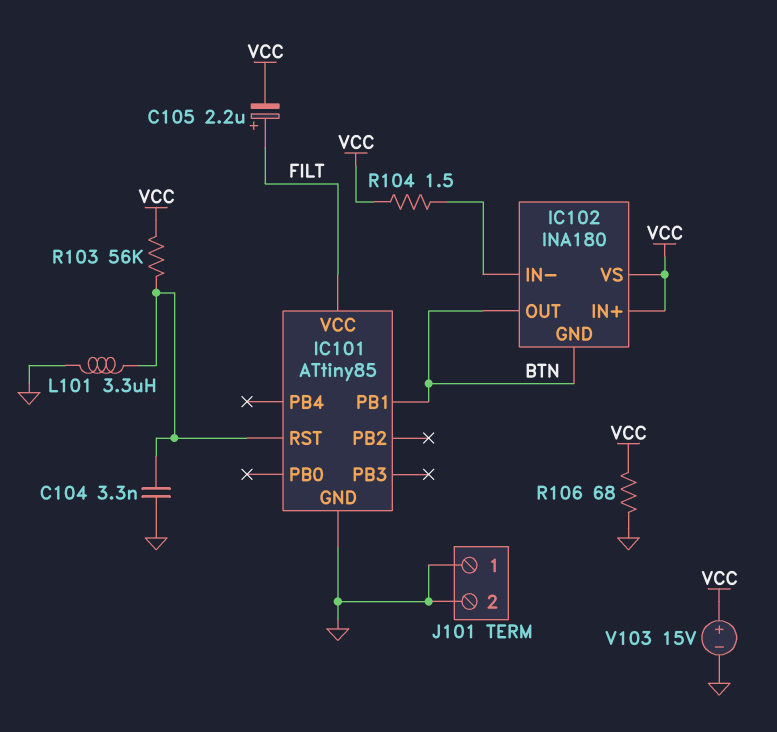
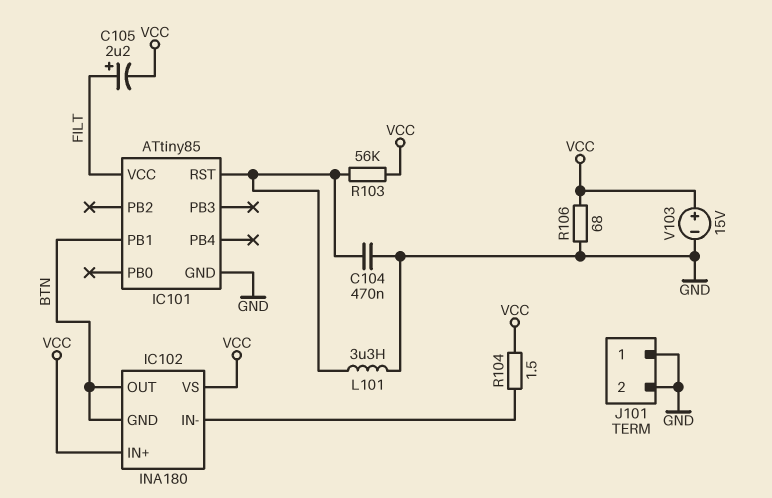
C104: 3.3nF (GND, IC101/RST) -> 470nF (GND, IC101/RST)

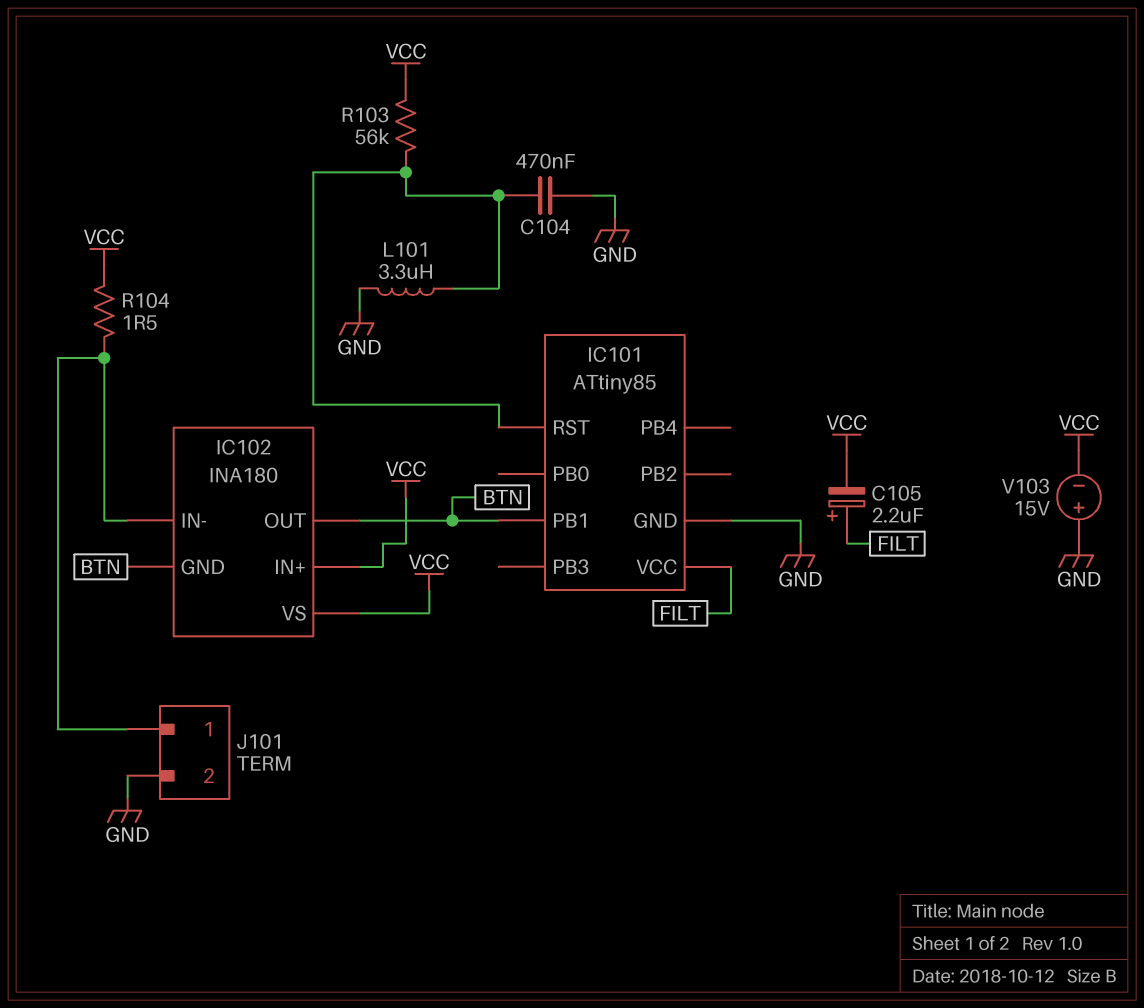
J101 pin 1: GND -> IC102/IN-
R106: 68 (GND, VCC) -> none
V103: 15V (plus VCC, minus GND) -> 15V (plus GND, minus VCC)

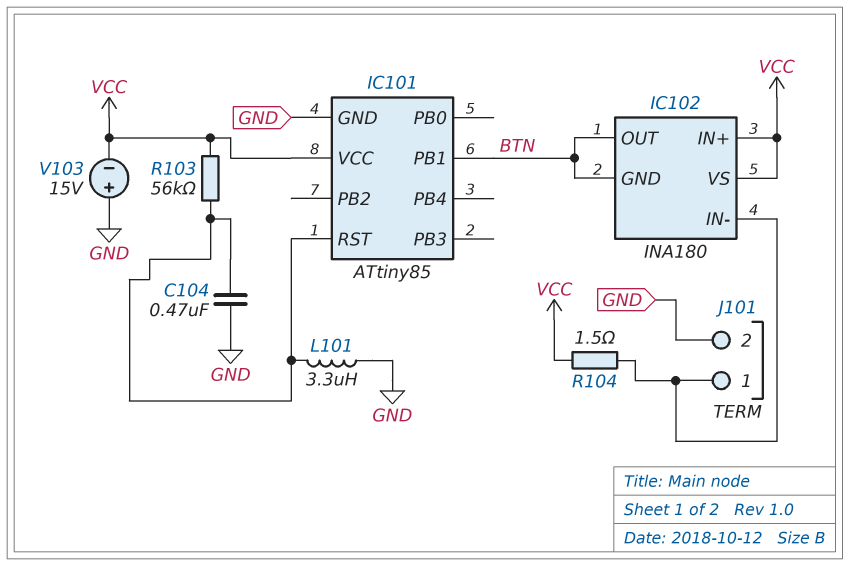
C105: 2.2uF (plus FILT, minus VCC) -> none
IC101 pin VCC: FILT -> VCC

